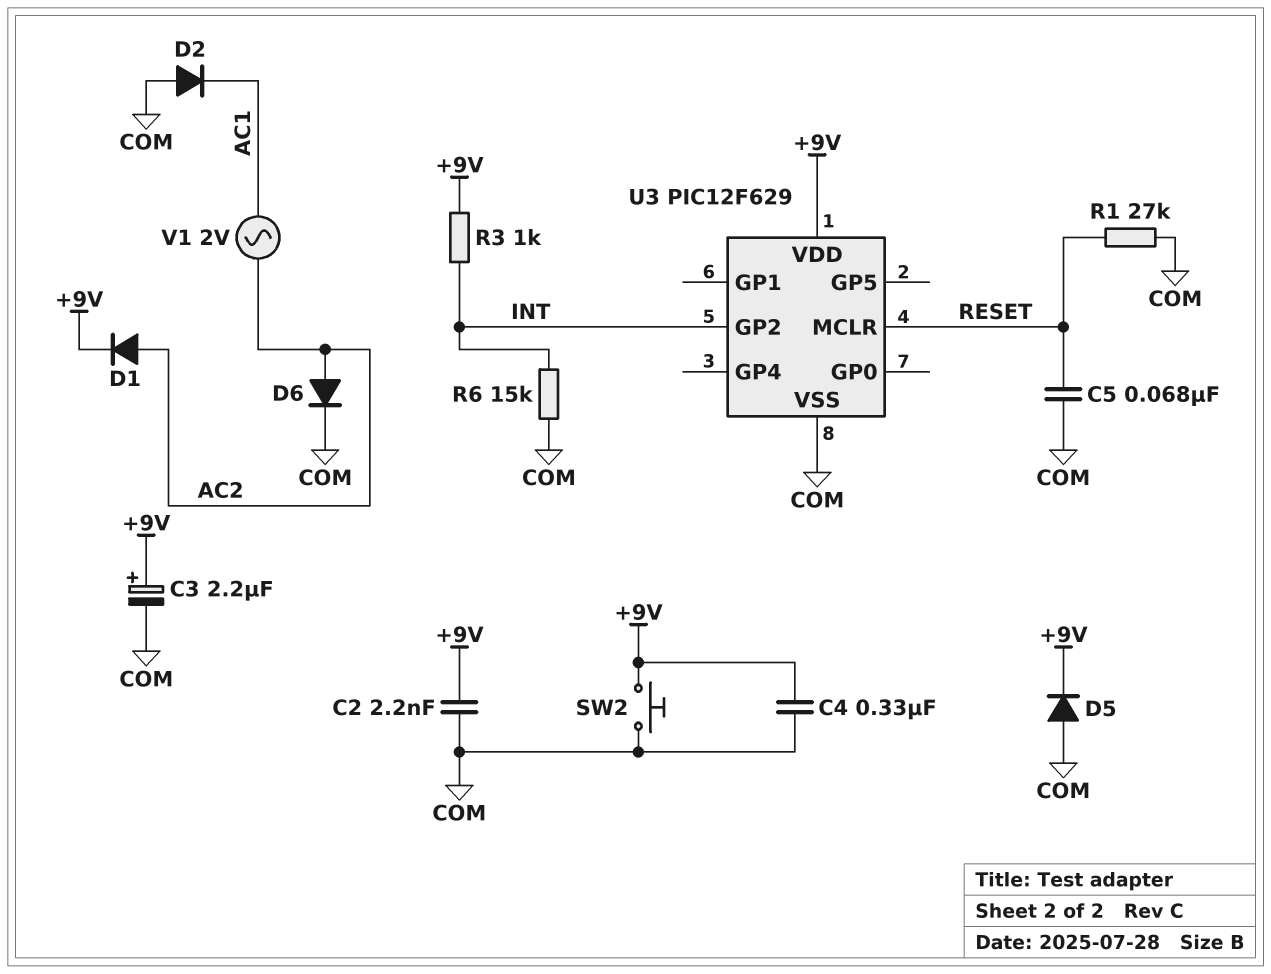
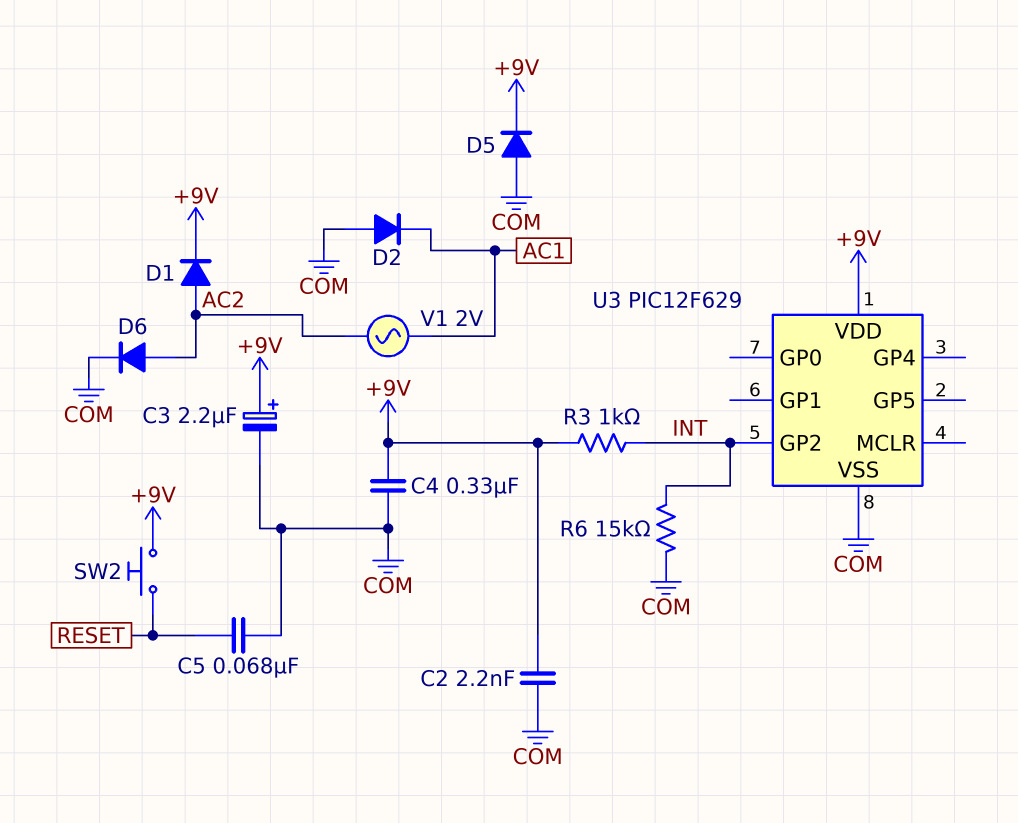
R1: 27k (COM, RESET) -> none
SW2: button (+9V, COM) -> button (+9V, RESET)
U3 pin MCLR: RESET -> none

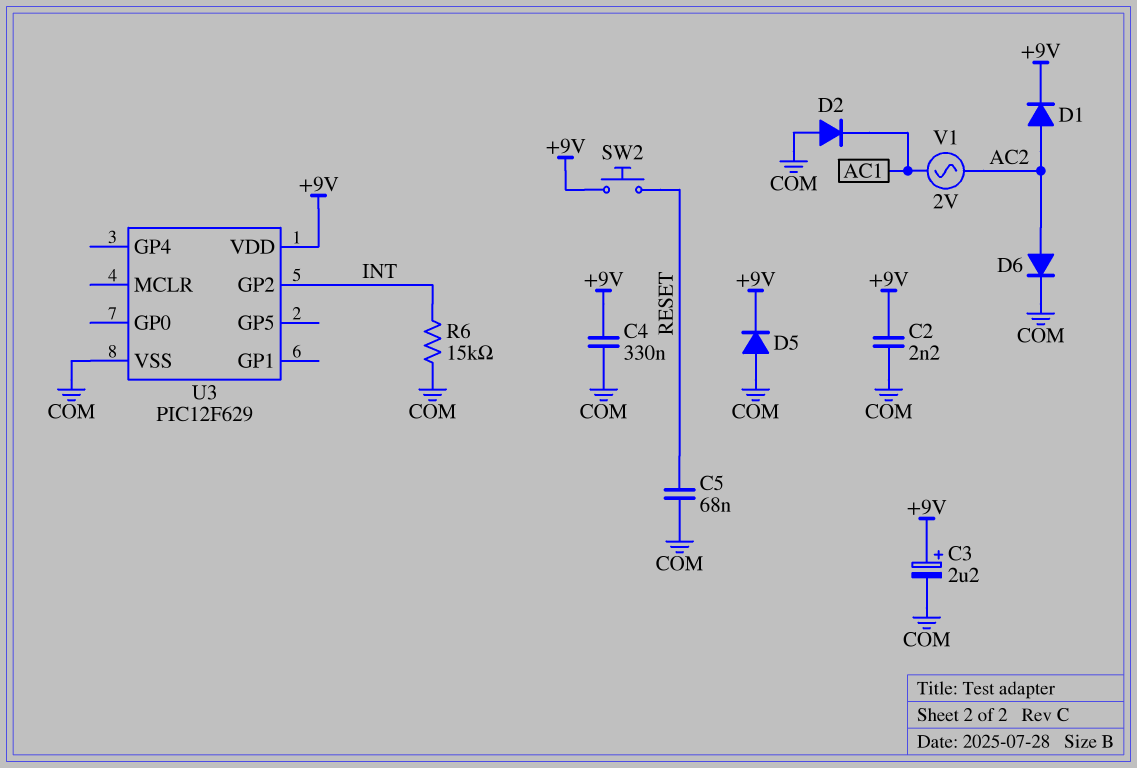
R3: 1k (+9V, INT) -> none

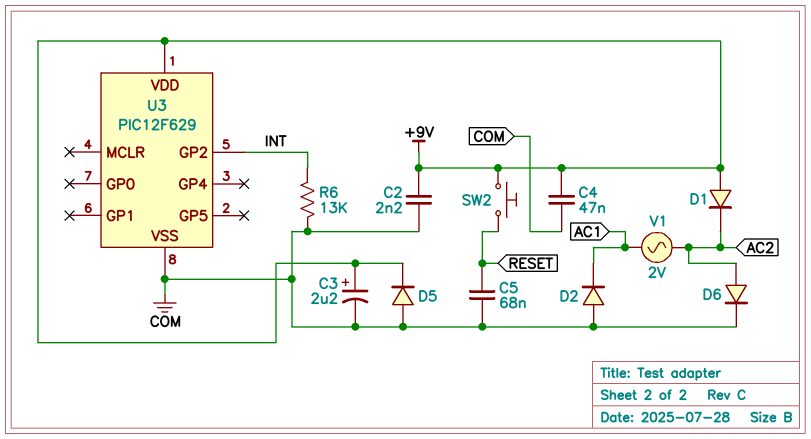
C4: 330nF (+9V, COM) -> 47nF (+9V, COM)
D1: diode (A AC2, K +9V) -> diode (A +9V, K AC2)
R6: 15k (COM, INT) -> 13k (COM, INT)

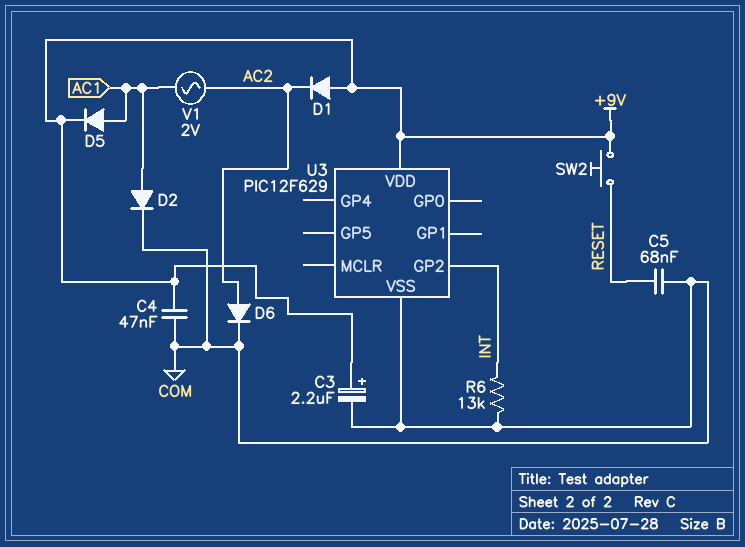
C2: 2.2nF (+9V, COM) -> none
D2: diode (A COM, K AC1) -> diode (A AC1, K COM)
D5: diode (A COM, K +9V) -> diode (A AC1, K +9V)

